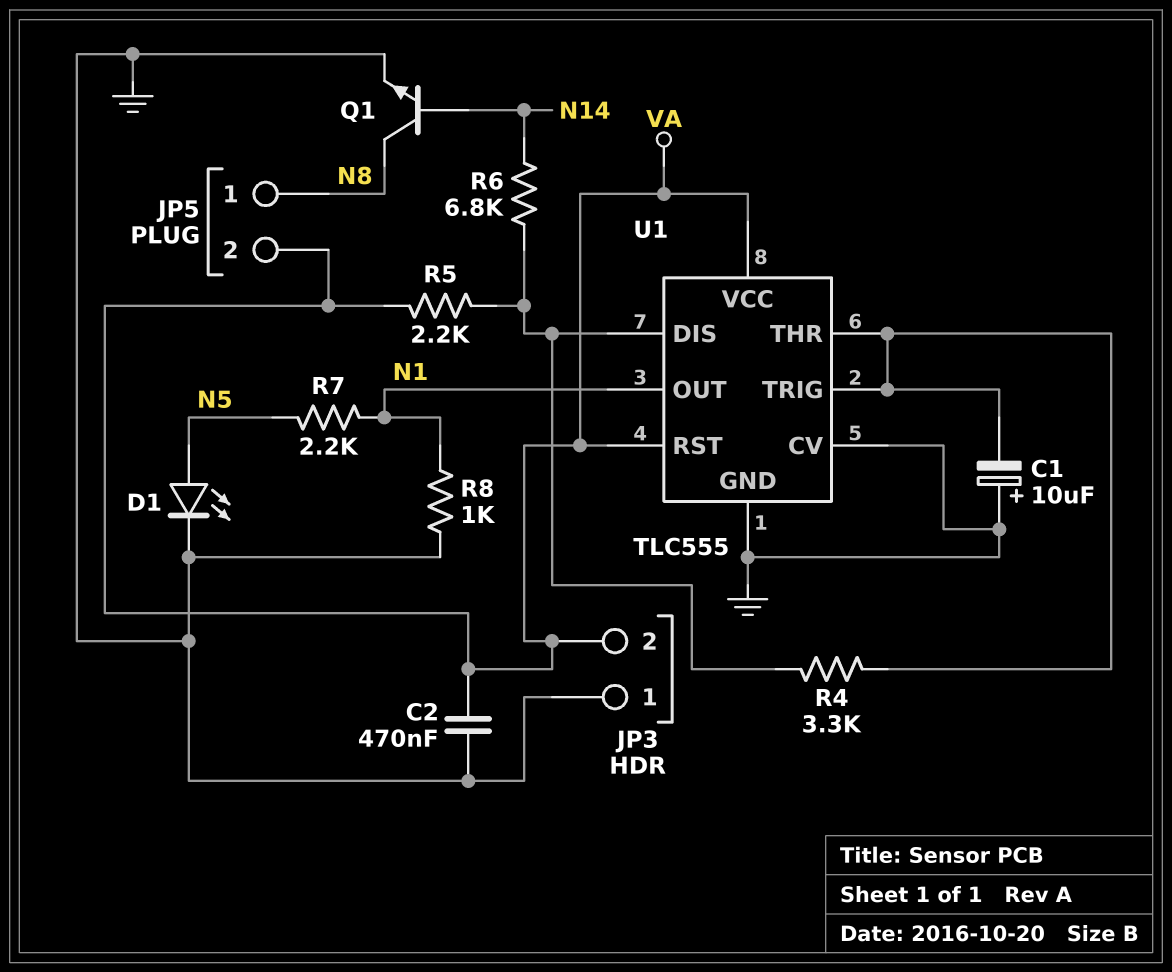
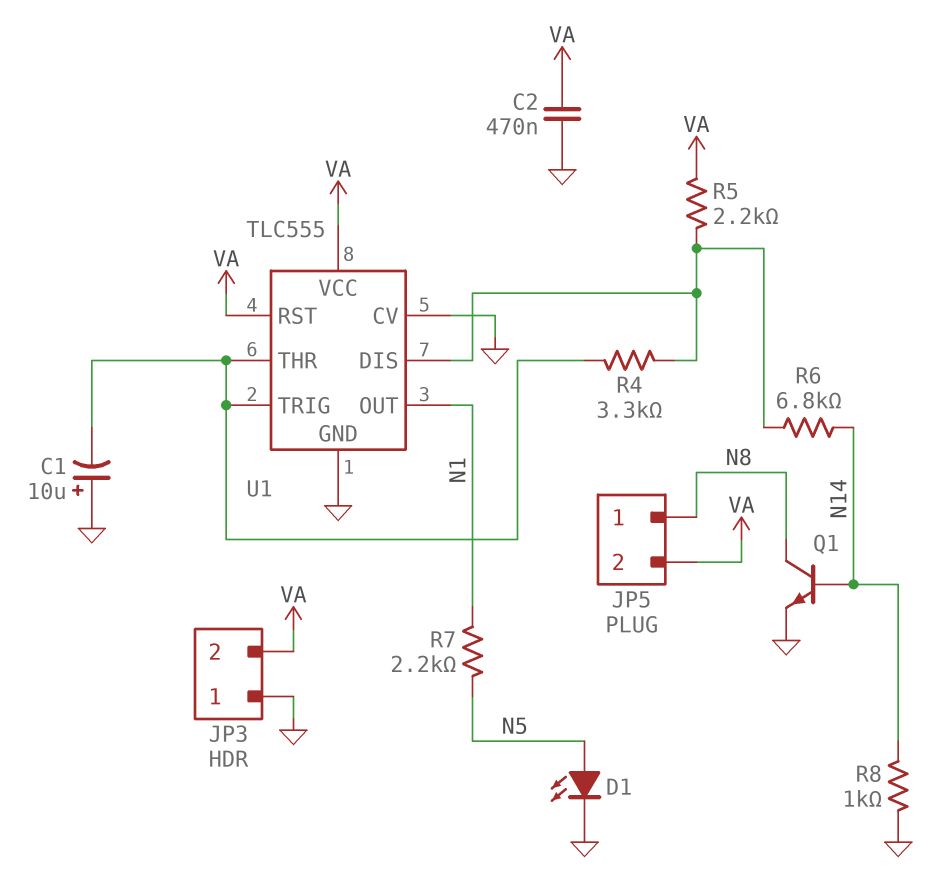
R8: 1k (GND, N1) -> 1k (GND, N14)

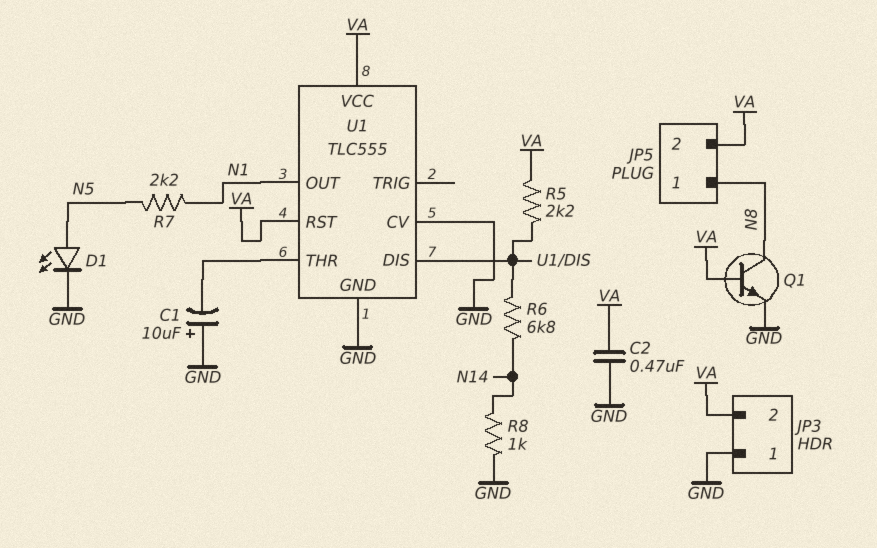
Q1: NPN (B N14, C N8, E GND) -> NPN (B VA, C N8, E GND)
R4: 3.3k (U1/DIS, U1/THR) -> none
U1 pin TRIG: U1/THR -> none

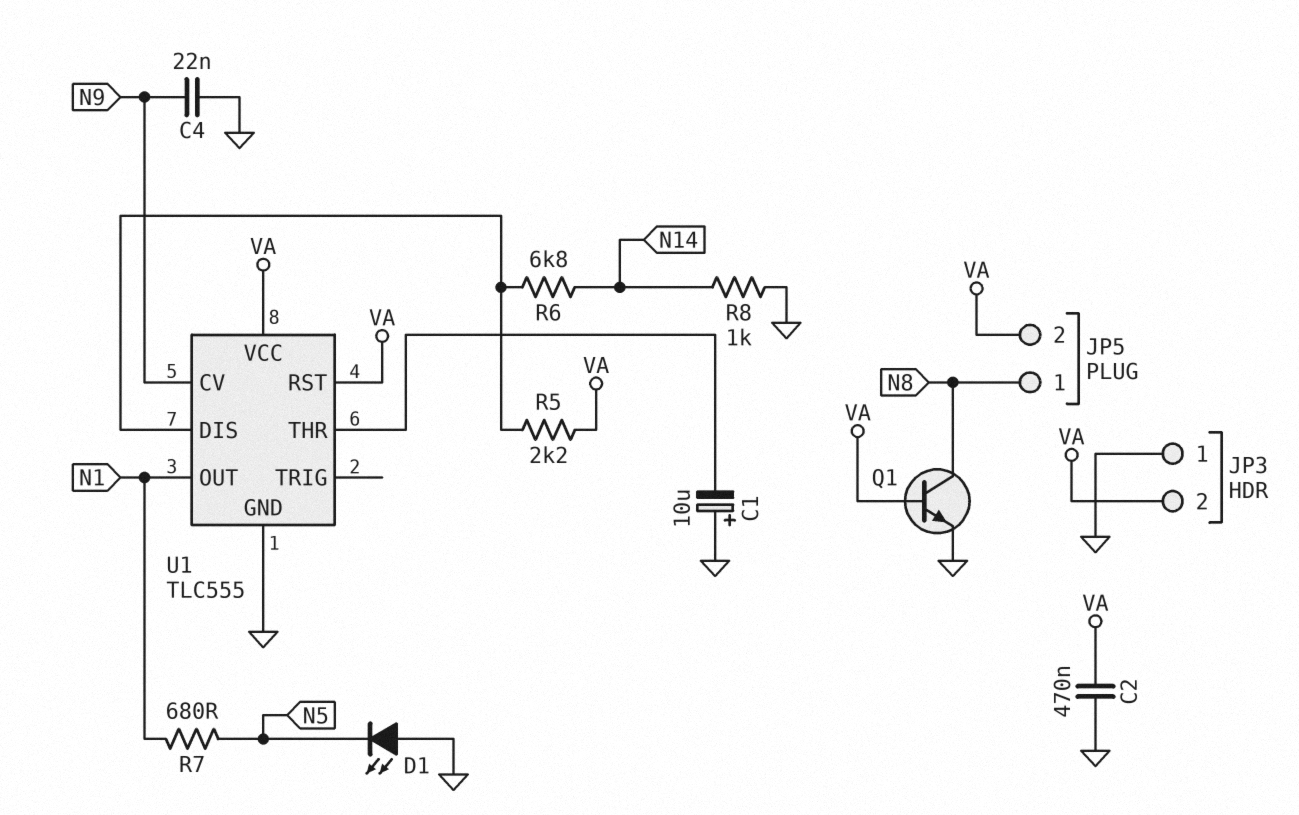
C4: none -> 22nF (GND, N9)
D1: LED (A N5, K GND) -> LED (A GND, K N5)
R7: 2.2k (N1, N5) -> 680 (N1, N5)
U1 pin CV: GND -> N9

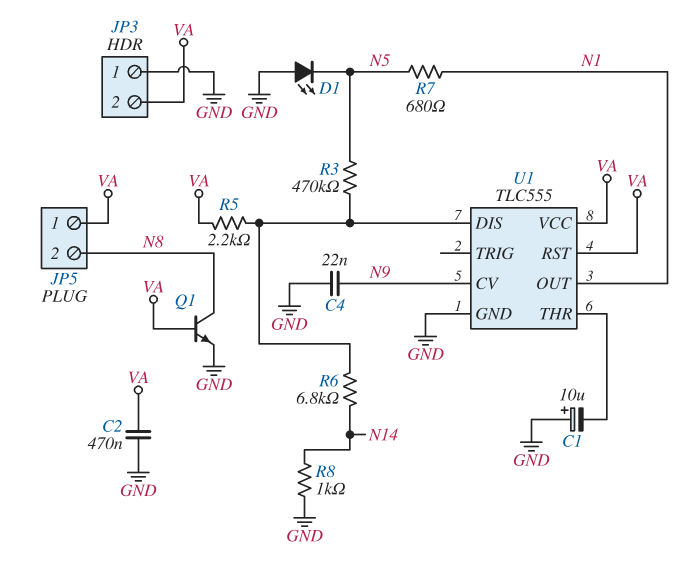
JP5 pin 1: N8 -> VA
JP5 pin 2: VA -> N8
R3: none -> 470k (N5, U1/DIS)

